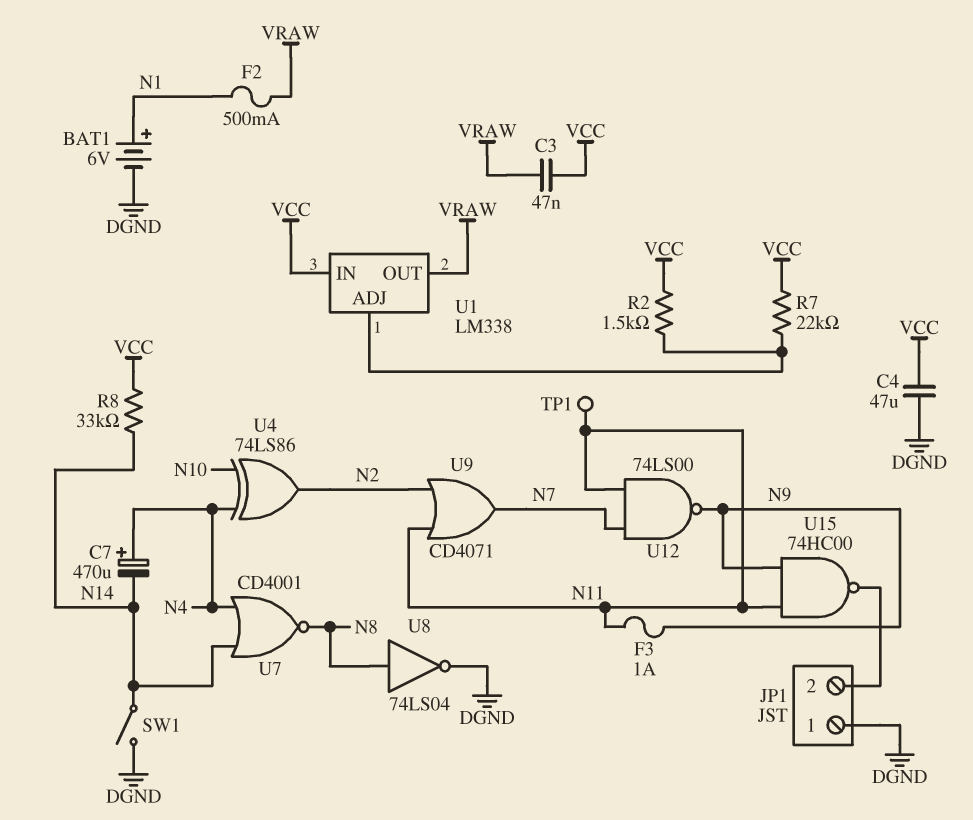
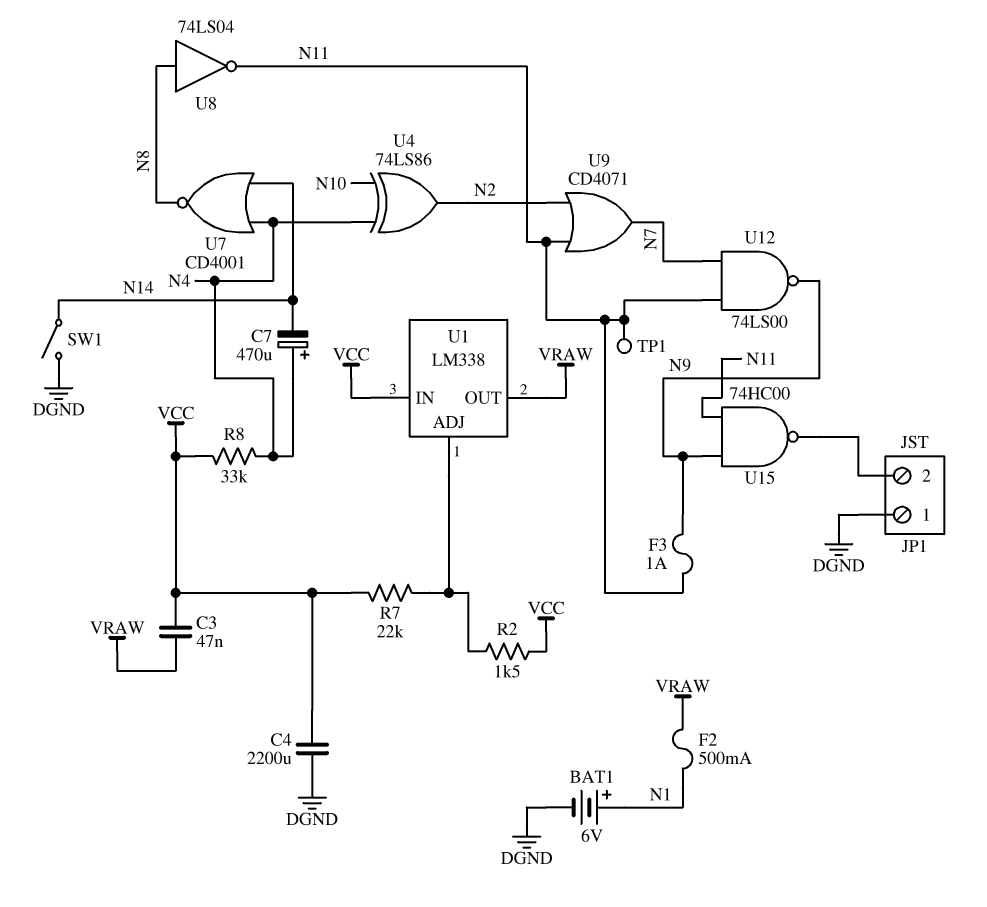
C4: 47uF (DGND, VCC) -> 2200uF (DGND, VCC)
R8: 33k (N14, VCC) -> 33k (N4, VCC)
U8: NOT 74LS04 (in N8, out DGND) -> NOT 74LS04 (in N8, out N11)

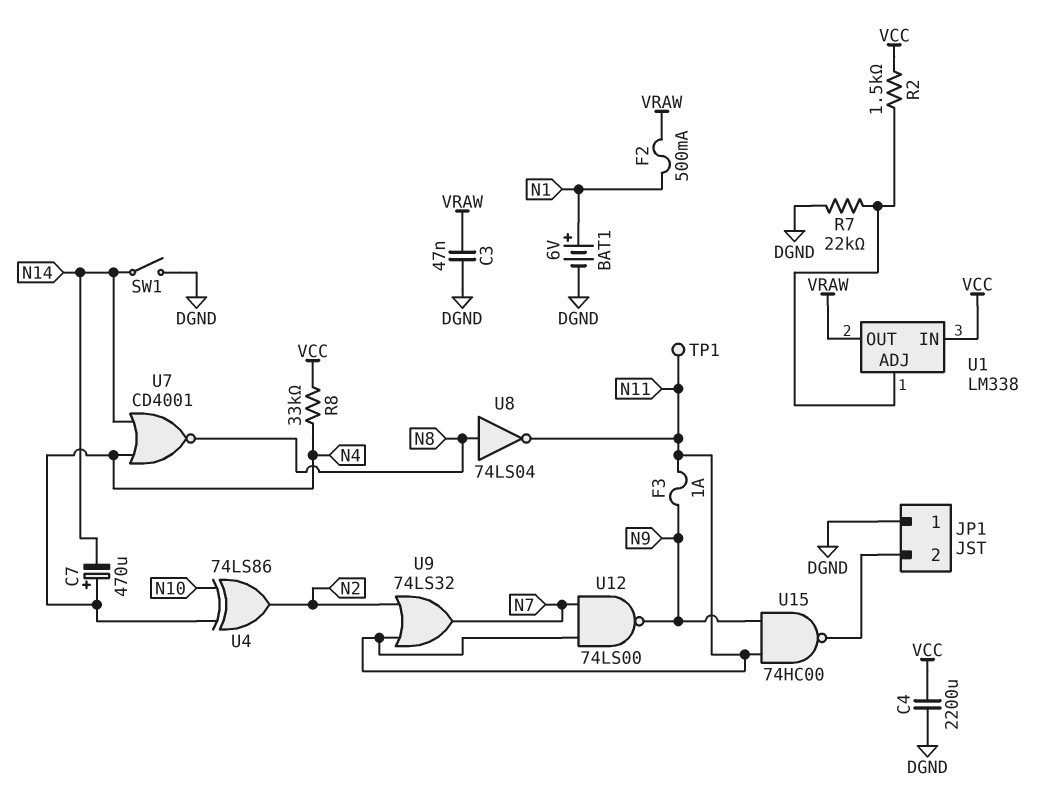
C3: 47nF (VCC, VRAW) -> 47nF (DGND, VRAW)
R7: 22k (U1/ADJ, VCC) -> 22k (DGND, U1/ADJ)
U9: OR CD4071 (in N2, in N11, out N7) -> OR 74LS32 (in N2, in N11, out N7)

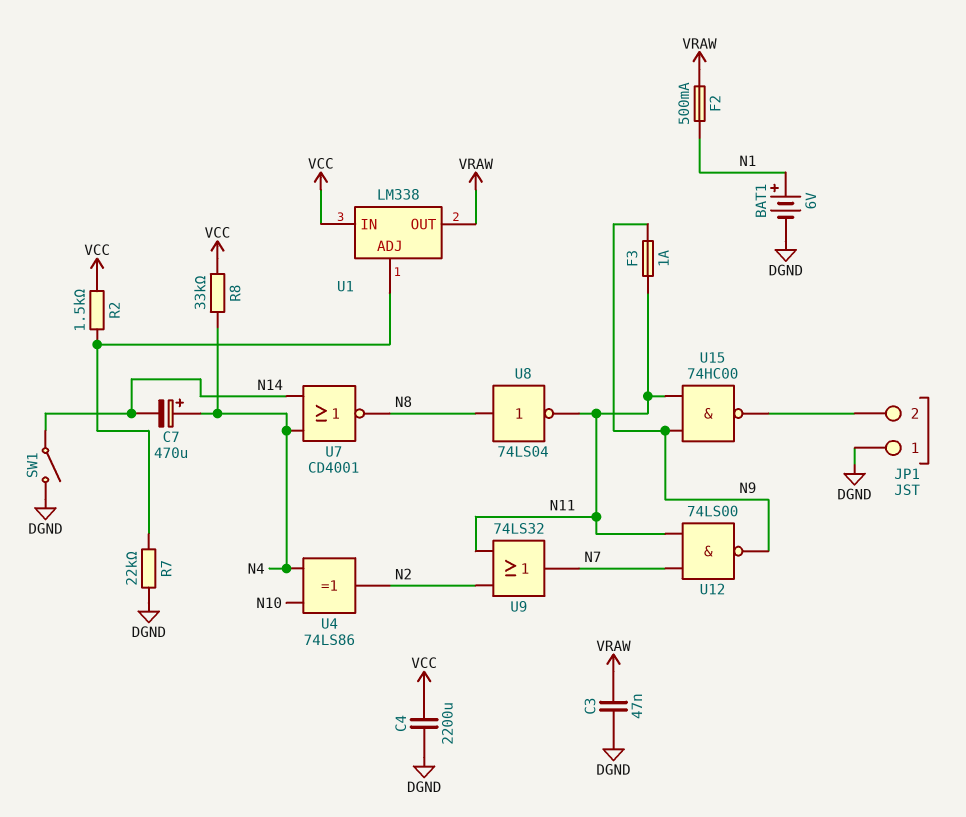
TP1: test point (N11) -> none

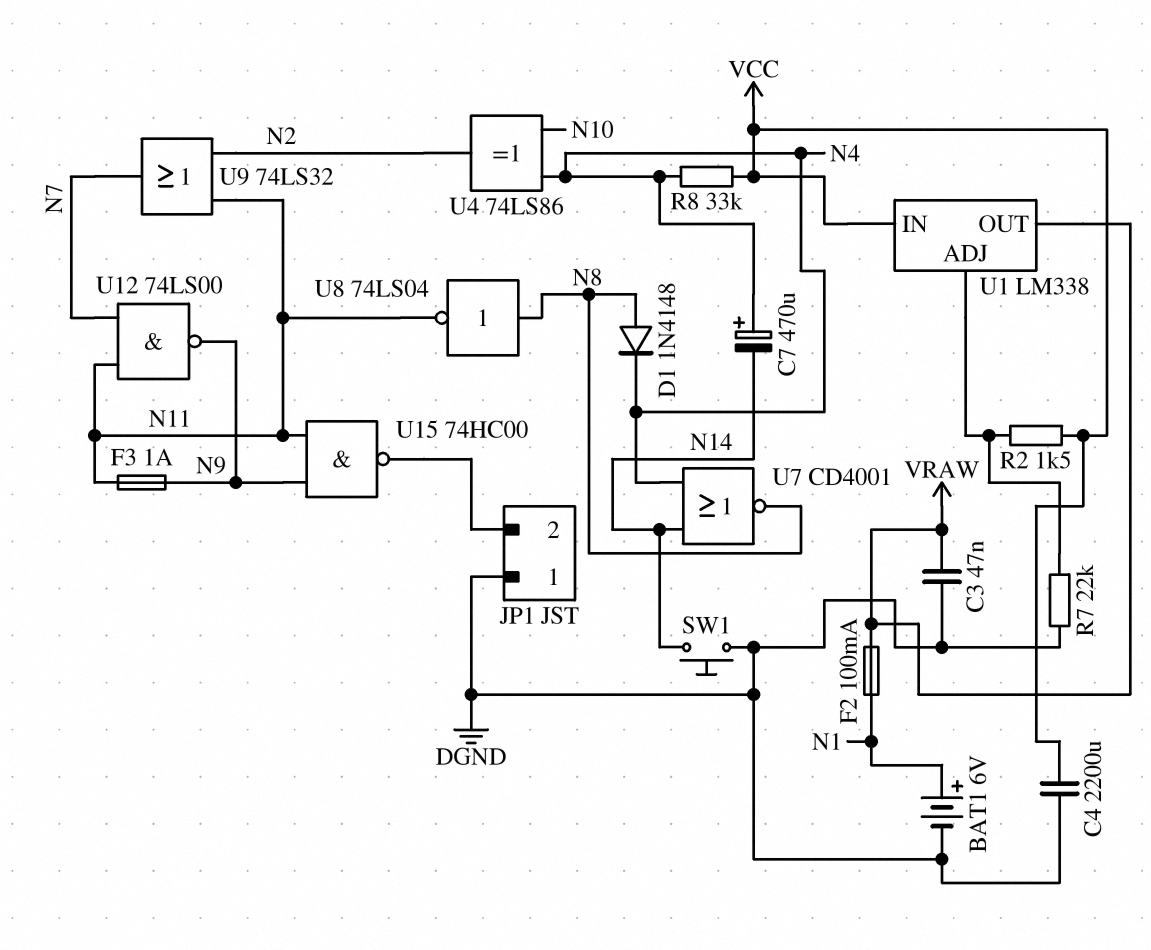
D1: none -> diode 1N4148 (A N8, K N4)
F2: 500mA (N1, VRAW) -> 100mA (N1, VRAW)
SW1: switch (DGND, N14) -> button (DGND, N14)

